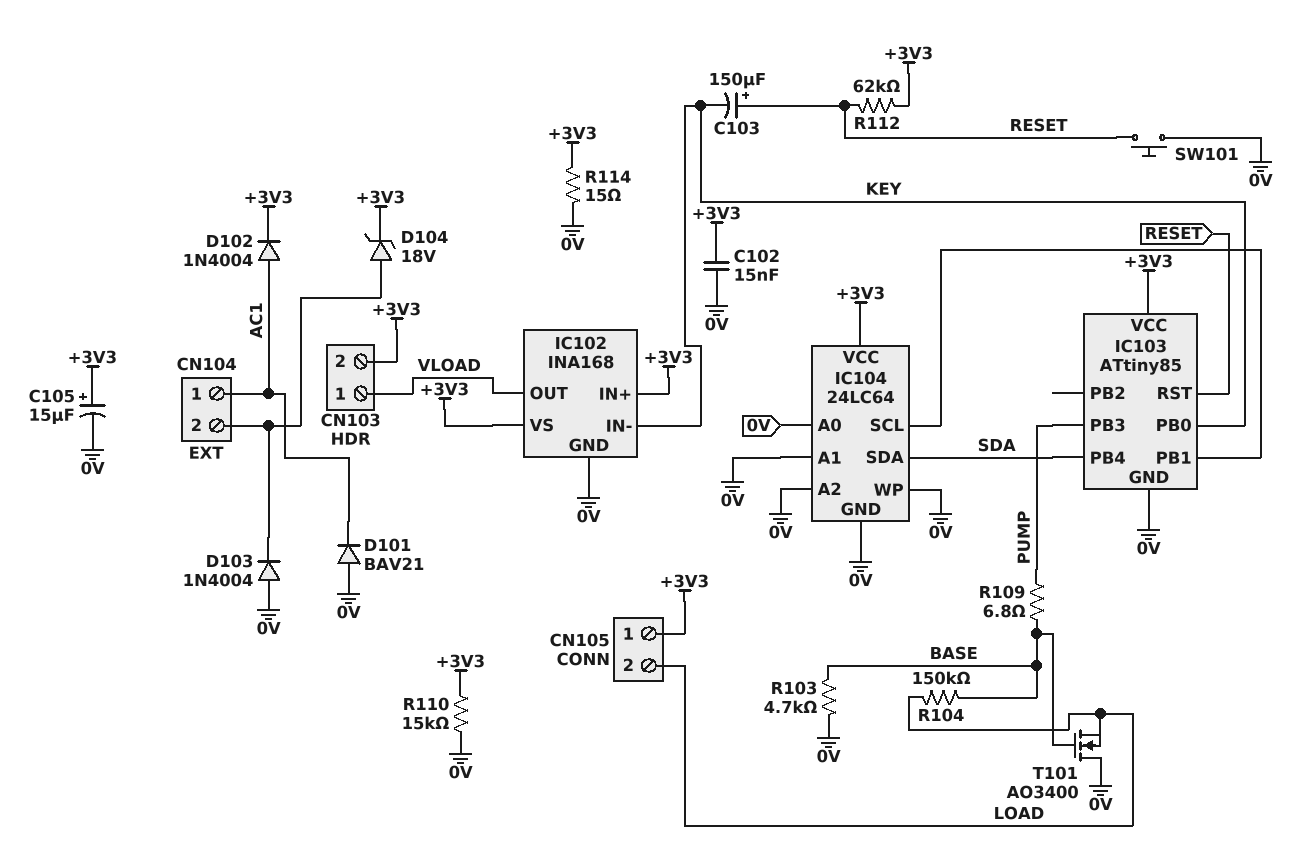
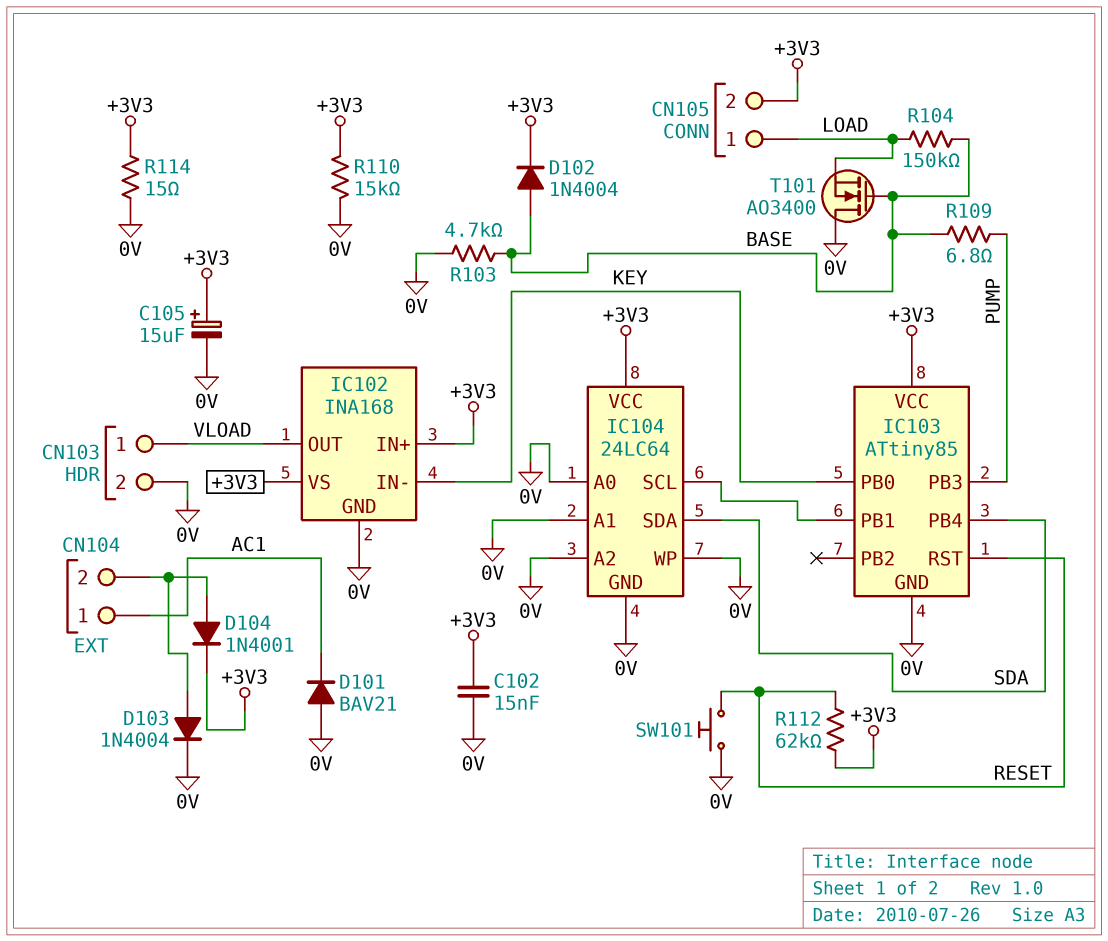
C103: 150uF (plus RESET, minus KEY) -> none
CN103 pin 2: +3V3 -> 0V
CN105 pin 1: +3V3 -> LOAD
CN105 pin 2: LOAD -> +3V3
D102: diode 1N4004 (A AC1, K +3V3) -> diode 1N4004 (A BASE, K +3V3)
D103: diode 1N4004 (A 0V, K CN104/2) -> diode 1N4004 (A CN104/2, K 0V)
D104: zener 18V (A CN104/2, K +3V3) -> diode 1N4001 (A CN104/2, K +3V3)

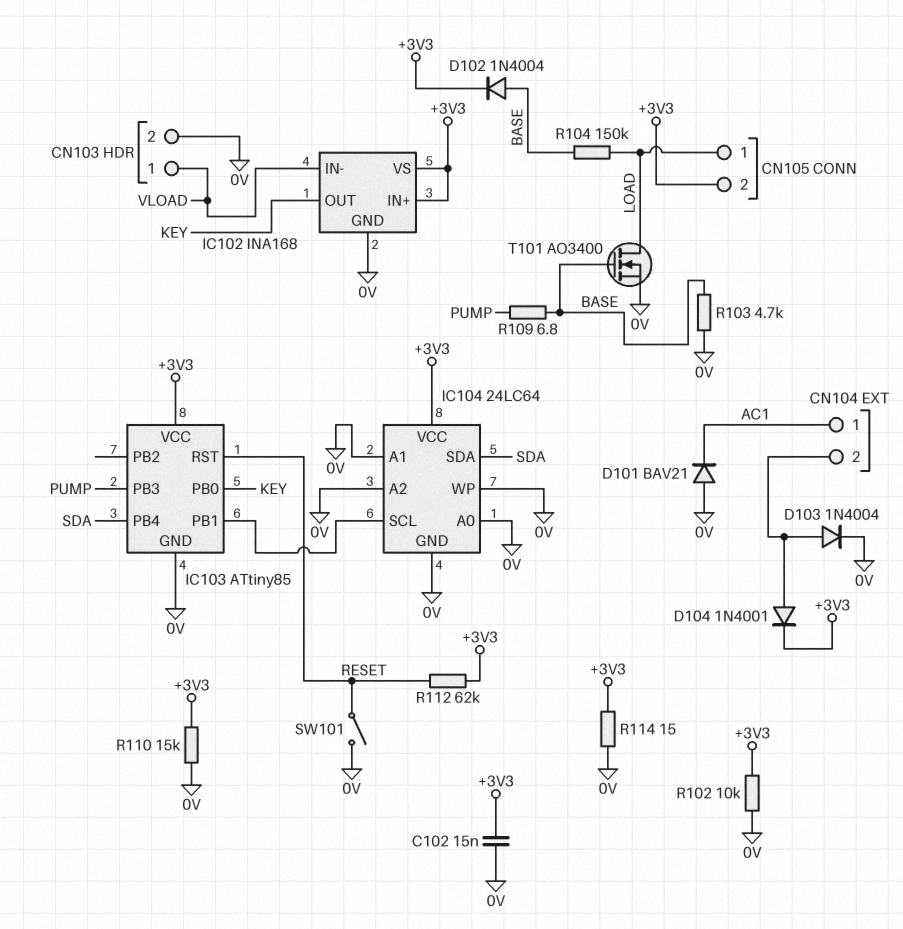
C105: 15uF (plus +3V3, minus 0V) -> none
IC102 pin IN-: KEY -> VLOAD
IC102 pin OUT: VLOAD -> KEY
R102: none -> 10k (+3V3, 0V)
SW101: button (0V, RESET) -> switch (0V, RESET)
T101: NMOS AO3400 (G BASE, D 0V, S LOAD) -> NMOS AO3400 (G BASE, D LOAD, S 0V)

